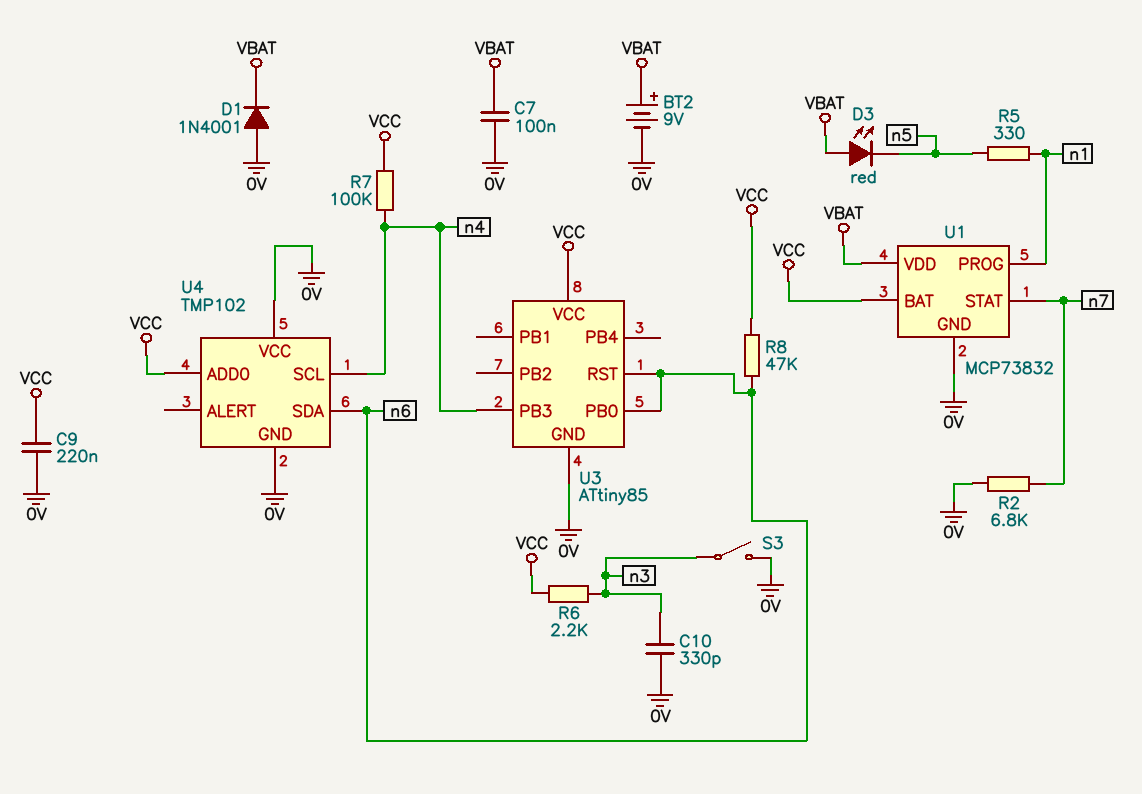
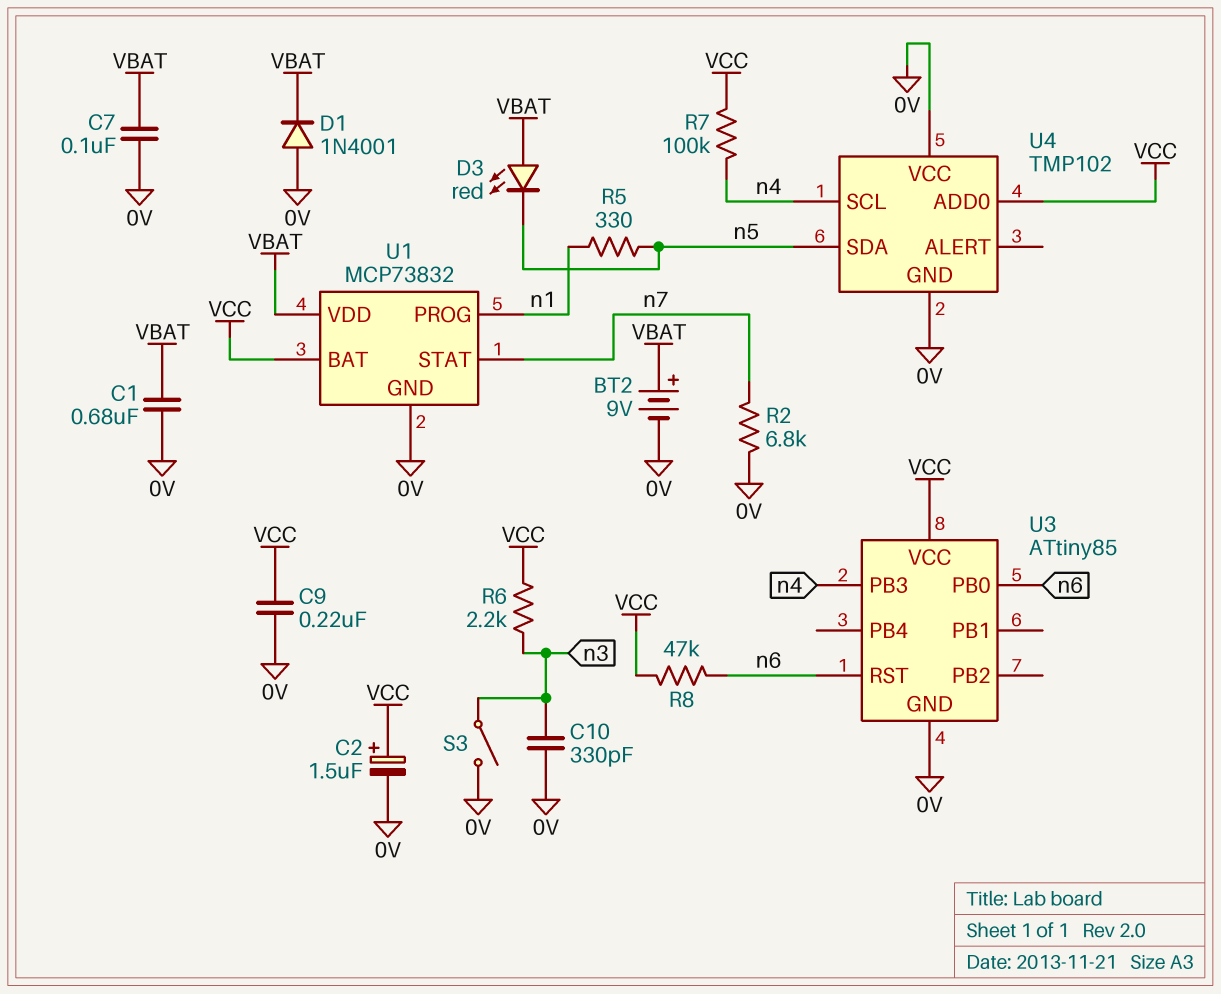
C1: none -> 680nF (0V, VBAT)
C2: none -> 1.5uF (plus VCC, minus 0V)
U4 pin SDA: n6 -> n5

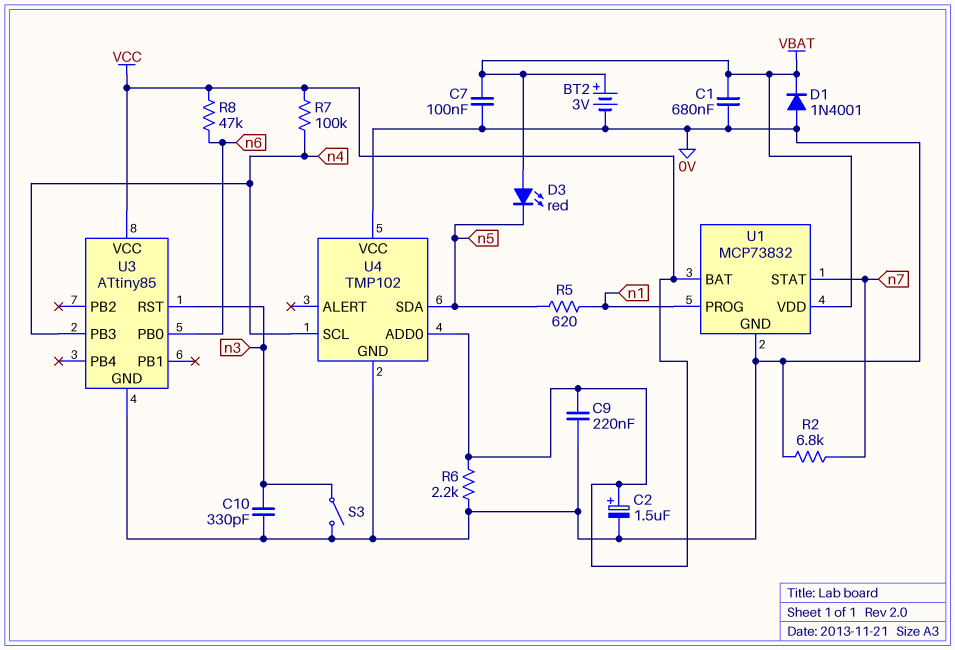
BT2: 9V (plus VBAT, minus 0V) -> 3V (plus VBAT, minus 0V)
R5: 330 (n1, n5) -> 620 (n1, n5)
R6: 2.2k (VCC, n3) -> 2.2k (0V, VCC)
U3 pin RST: n6 -> n3

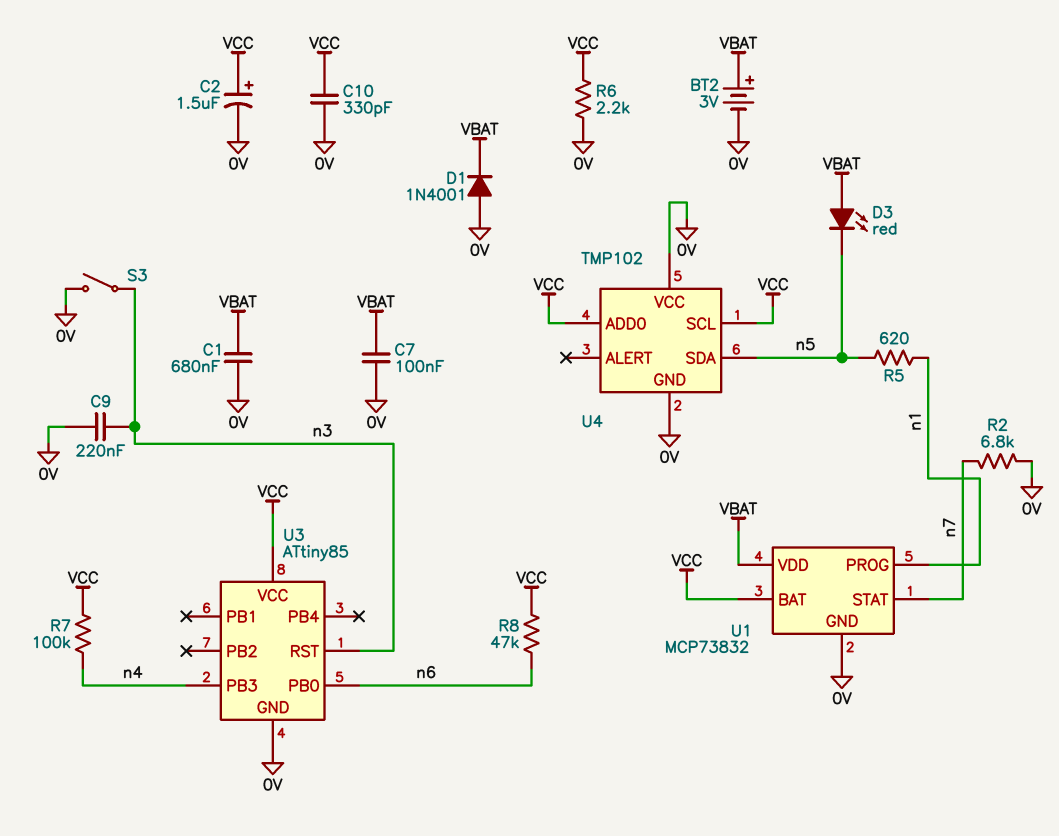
C9: 220nF (0V, VCC) -> 220nF (0V, n3)
C10: 330pF (0V, n3) -> 330pF (0V, VCC)
U4 pin SCL: n4 -> VCC

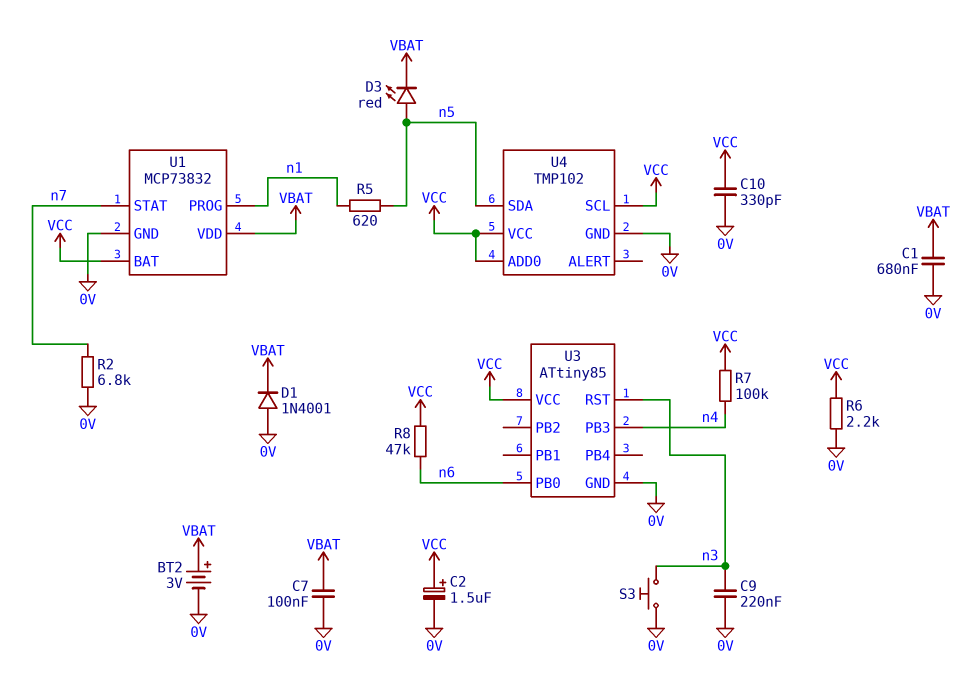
D3: LED red (A VBAT, K n5) -> LED red (A n5, K VBAT)
S3: switch (0V, n3) -> button (0V, n3)
U4 pin VCC: 0V -> VCC

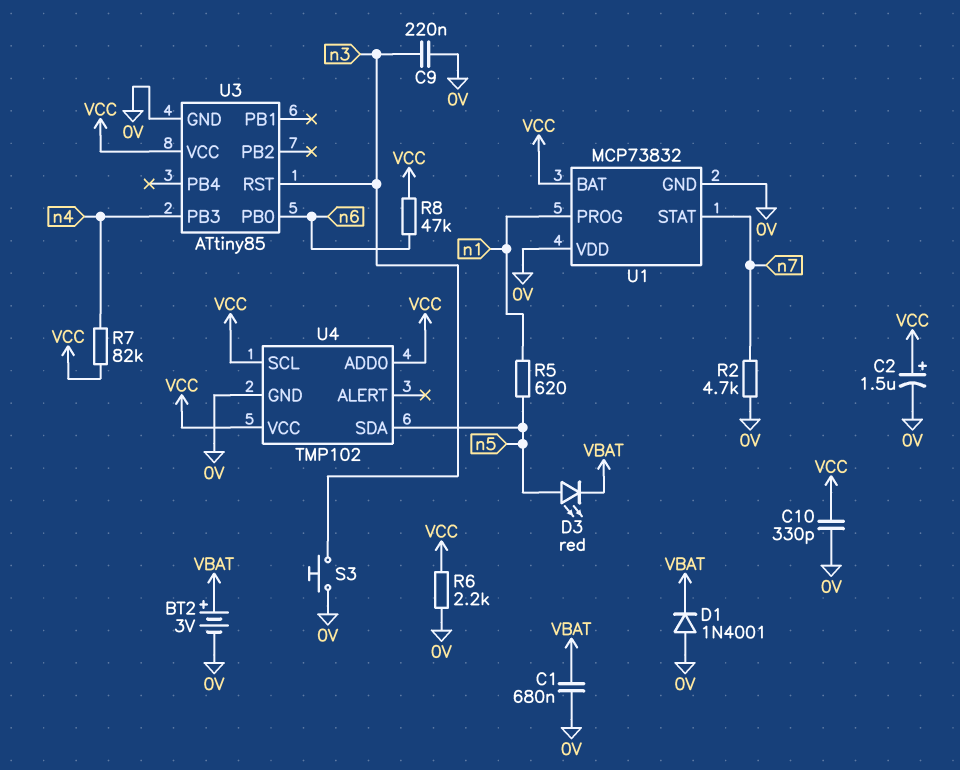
C7: 100nF (0V, VBAT) -> none
R2: 6.8k (0V, n7) -> 4.7k (0V, n7)
R7: 100k (VCC, n4) -> 82k (VCC, n4)
U1 pin VDD: VBAT -> 0V

